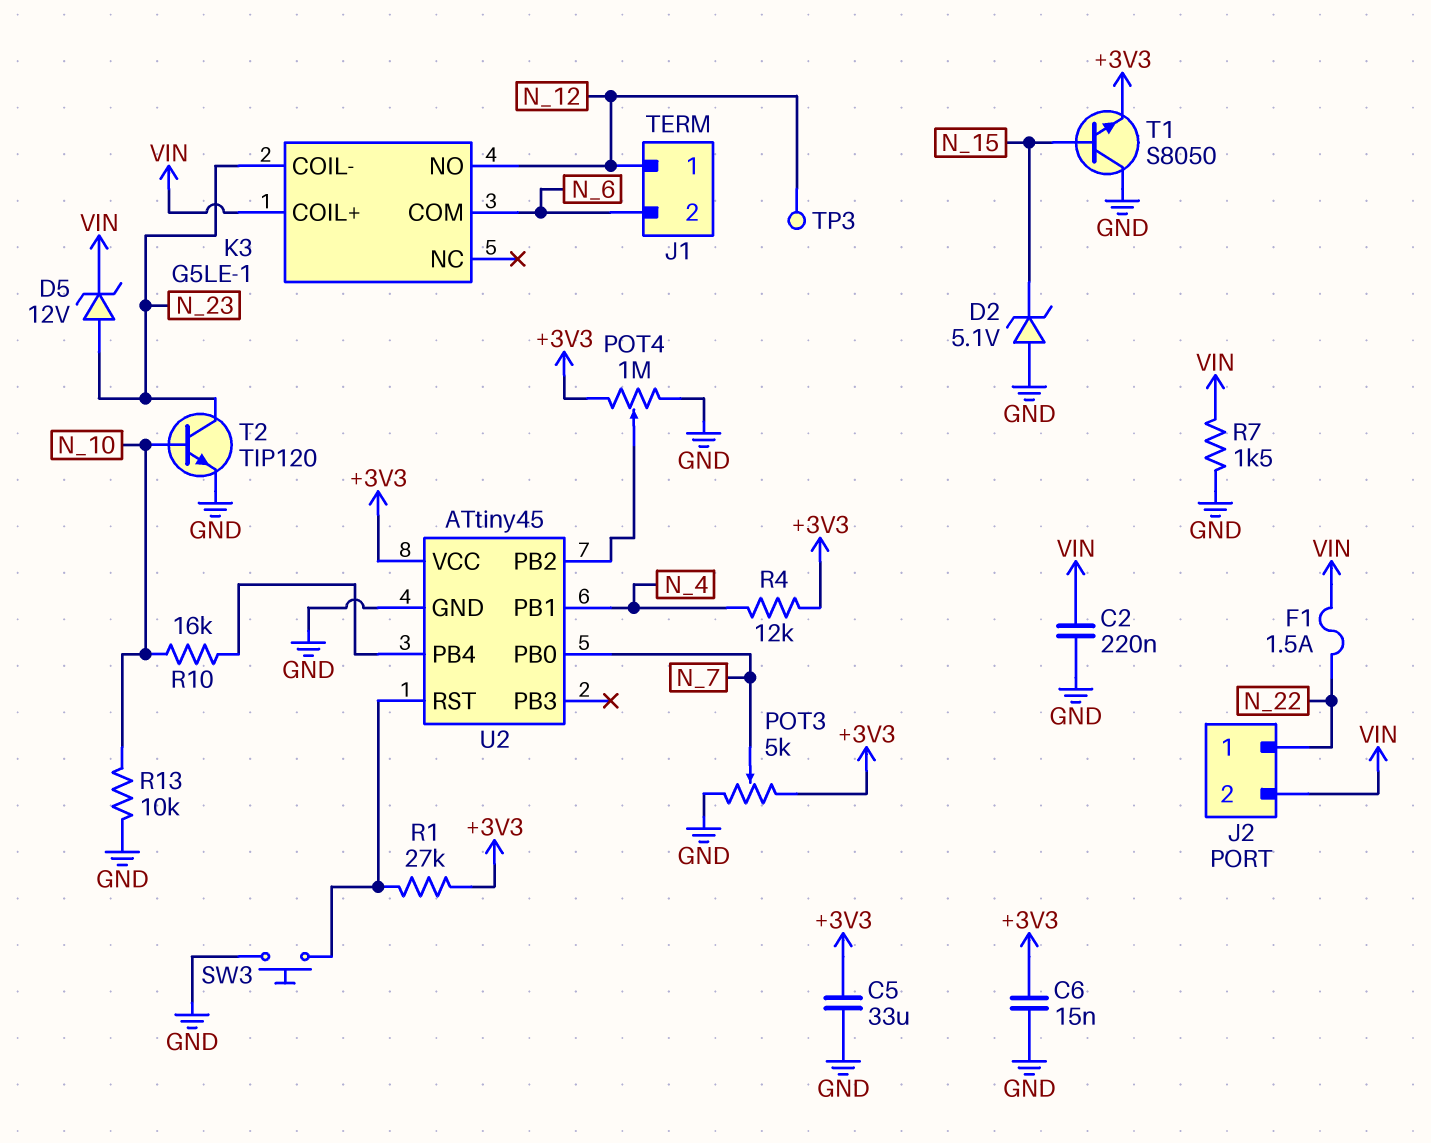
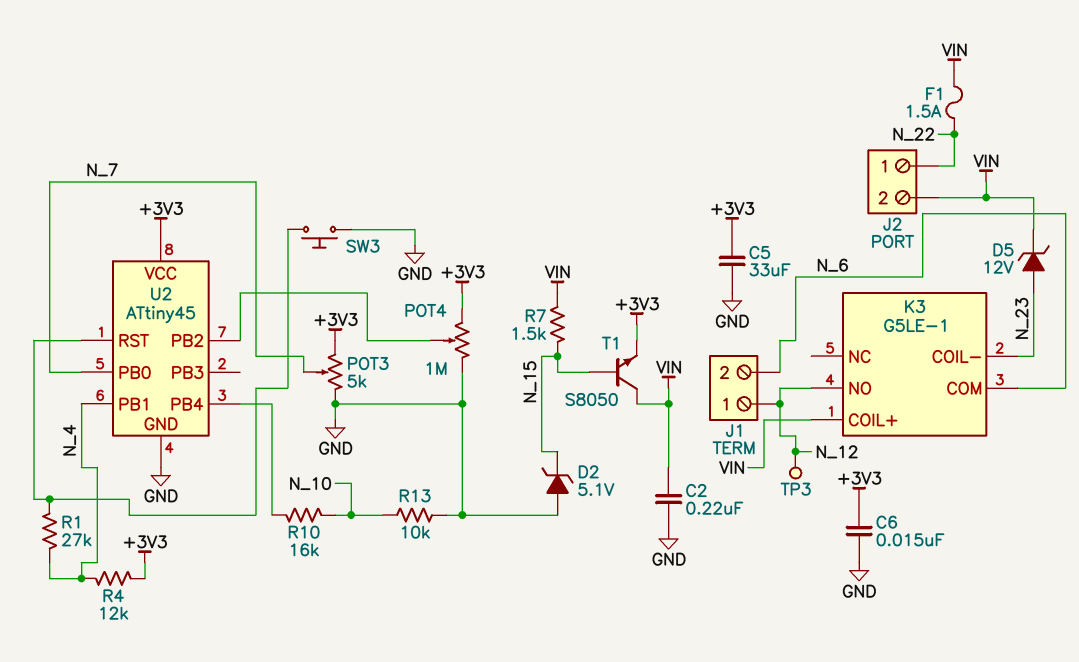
R1: 27k (+3V3, U2/RST) -> 27k (N_4, U2/RST)
R7: 1.5k (GND, VIN) -> 1.5k (N_15, VIN)
T1: NPN S8050 (B N_15, C GND, E +3V3) -> NPN S8050 (B N_15, C VIN, E +3V3)
T2: NPN TIP120 (B N_10, C N_23, E GND) -> none

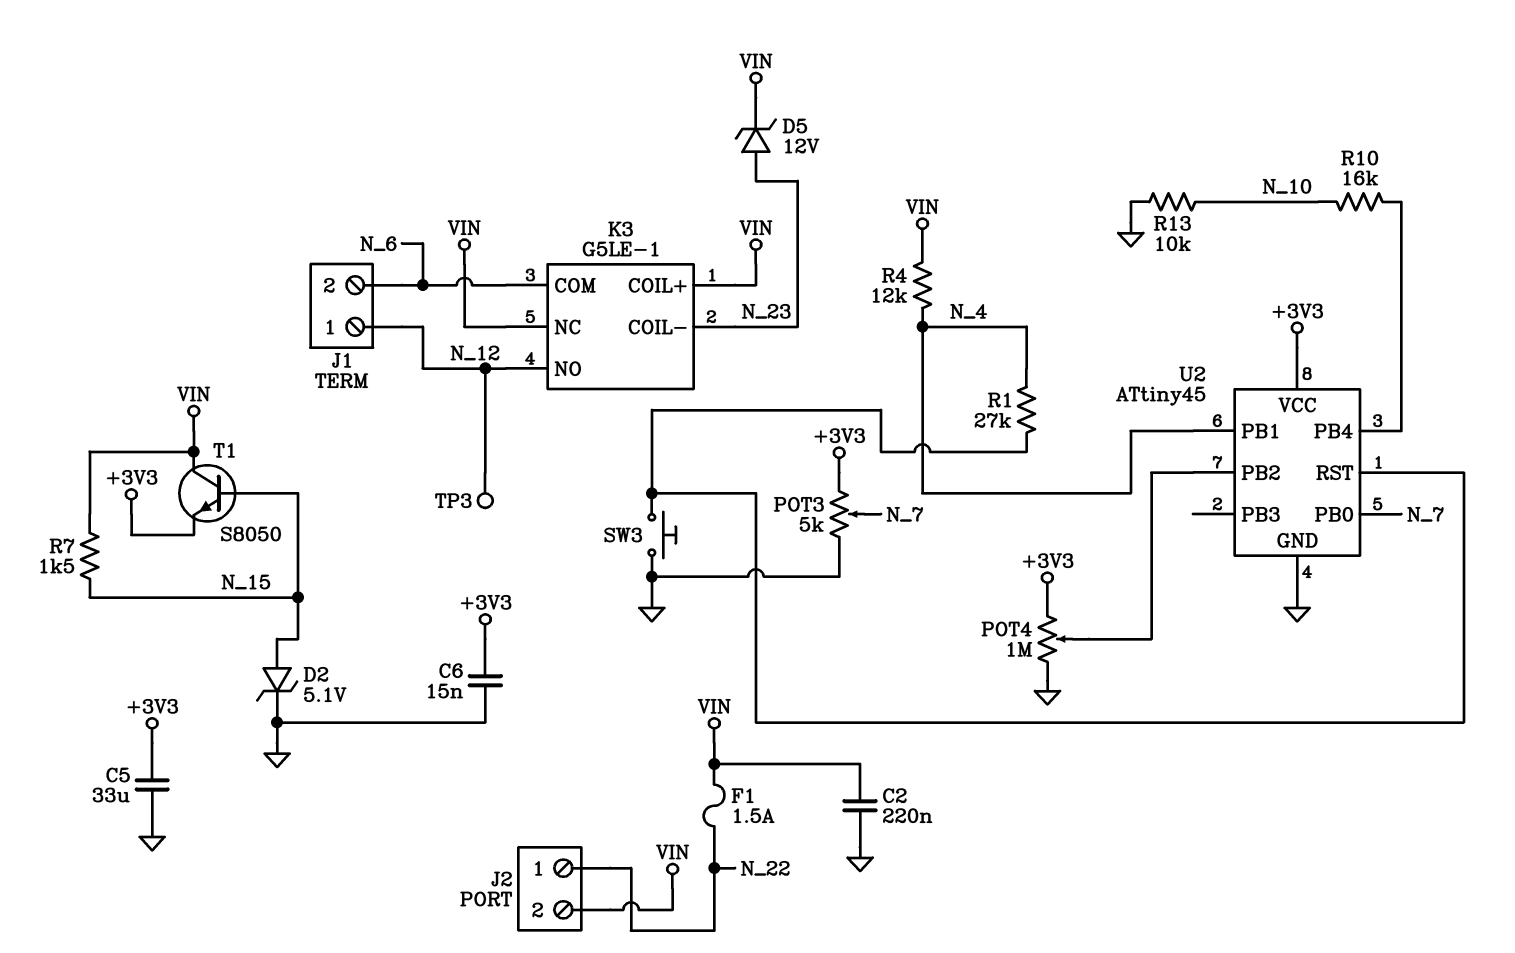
D2: zener 5.1V (A GND, K N_15) -> zener 5.1V (A N_15, K GND)
K3 pin NC: none -> VIN
R4: 12k (+3V3, N_4) -> 12k (N_4, VIN)

